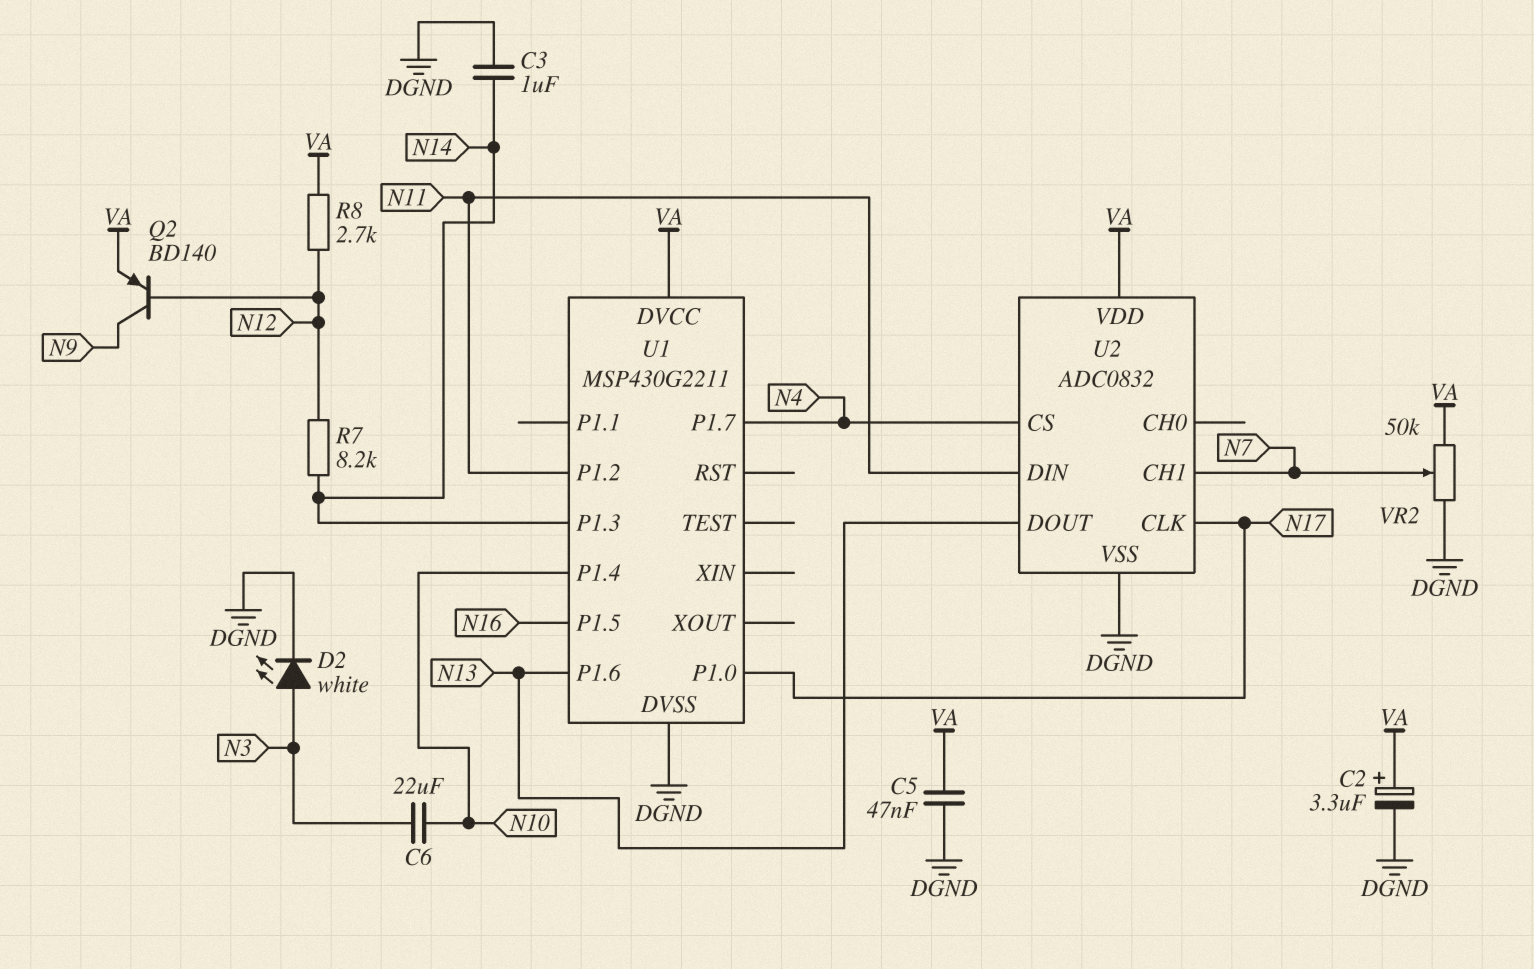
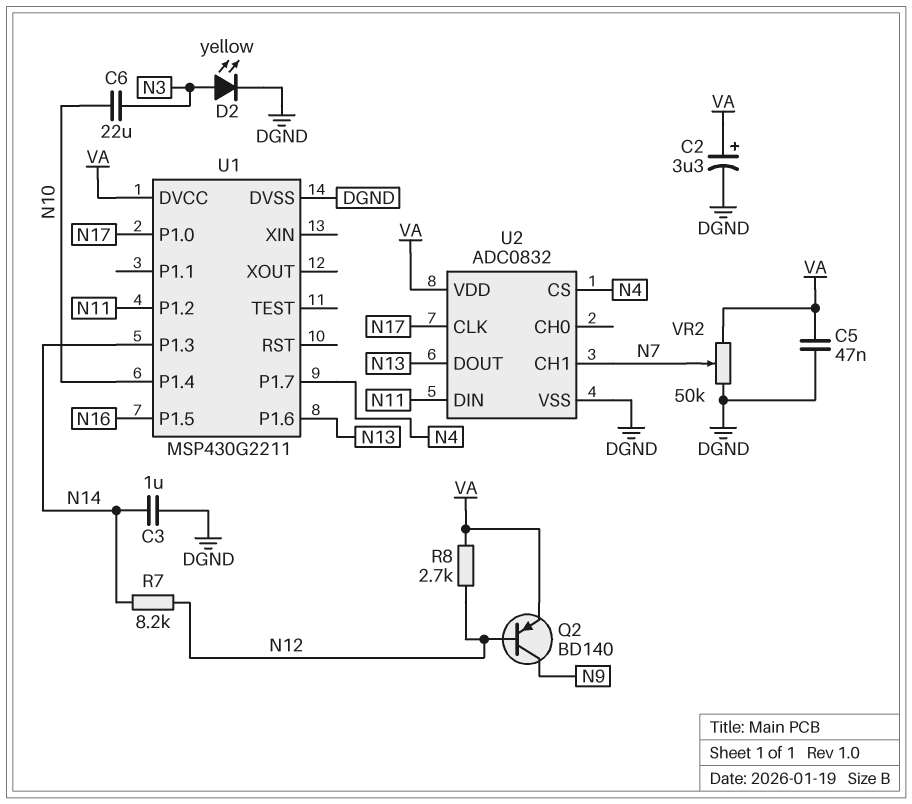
D2: LED white (A N3, K DGND) -> LED yellow (A N3, K DGND)

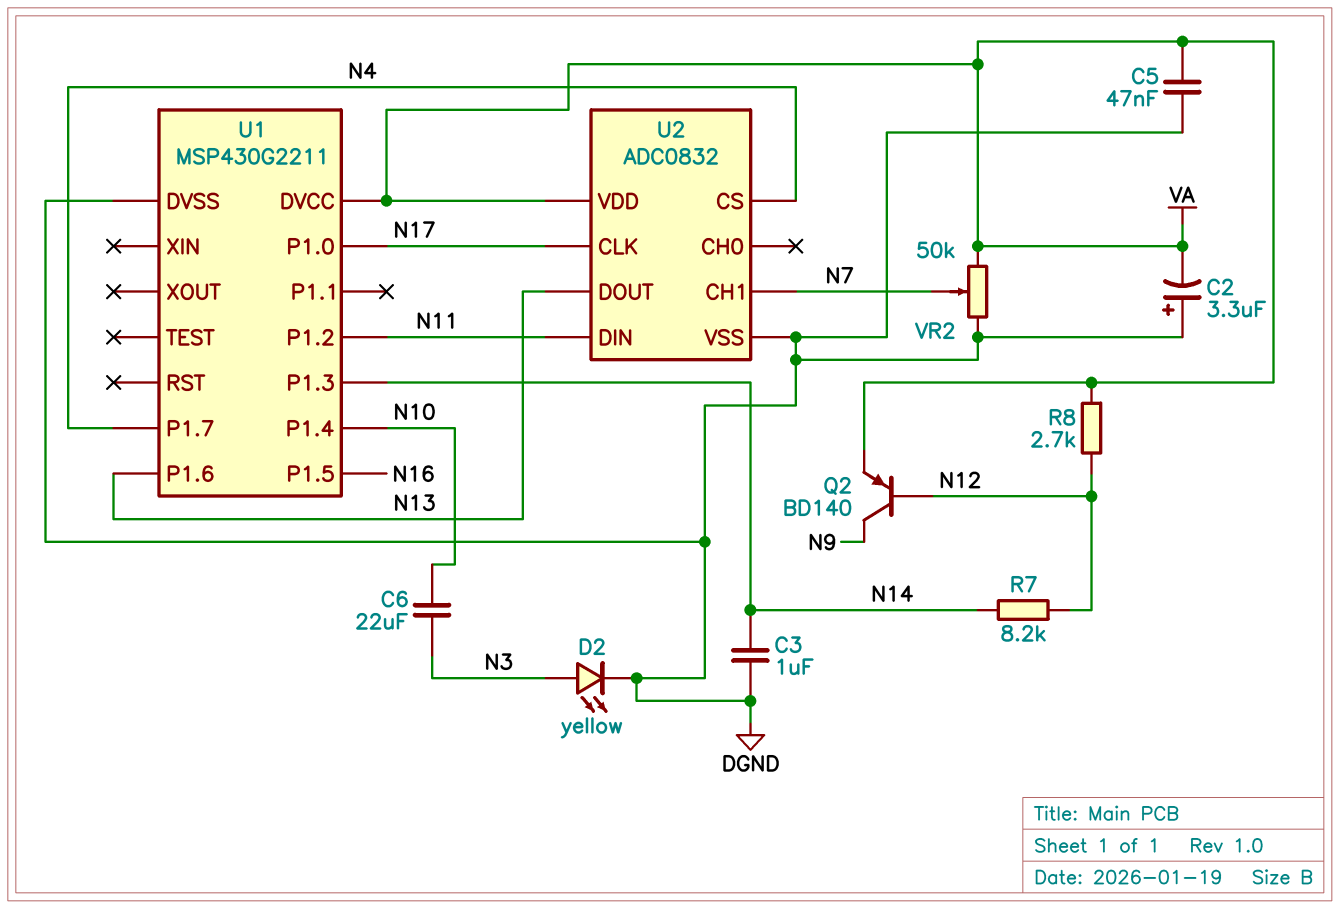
C2: 3.3uF (plus VA, minus DGND) -> 3.3uF (plus DGND, minus VA)

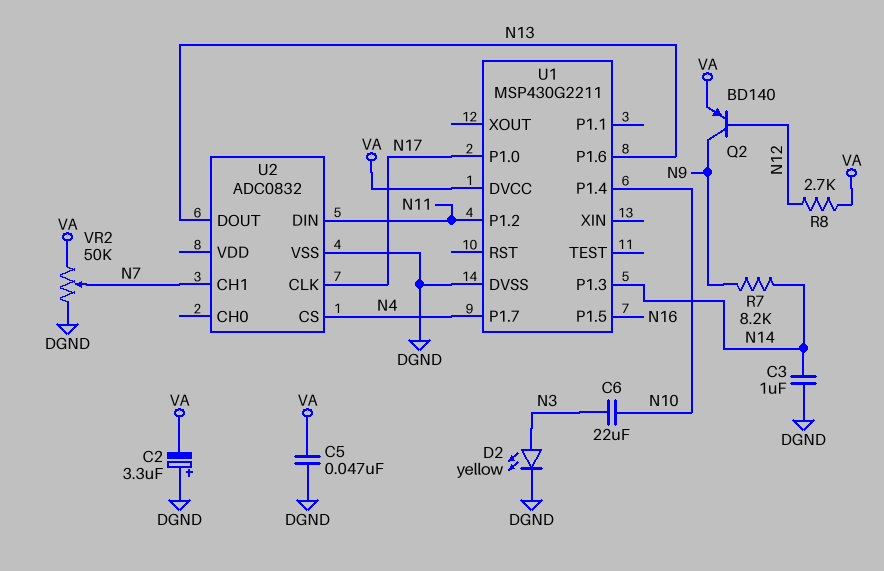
R7: 8.2k (N12, N14) -> 8.2k (N9, N14)
U2 pin VDD: VA -> none

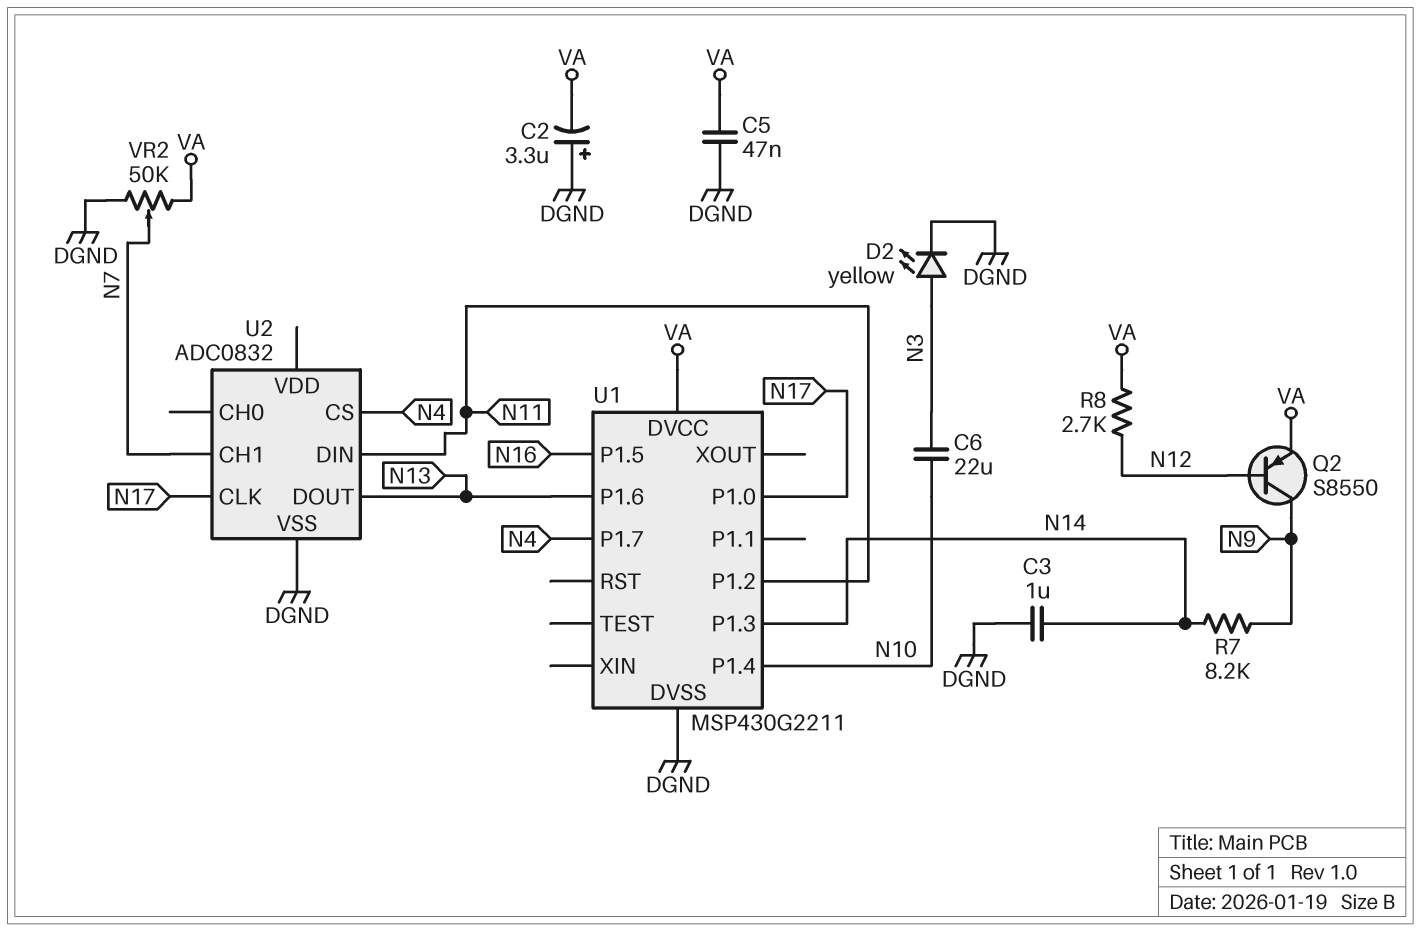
Q2: PNP BD140 (B N12, C N9, E VA) -> PNP S8550 (B N12, C N9, E VA)

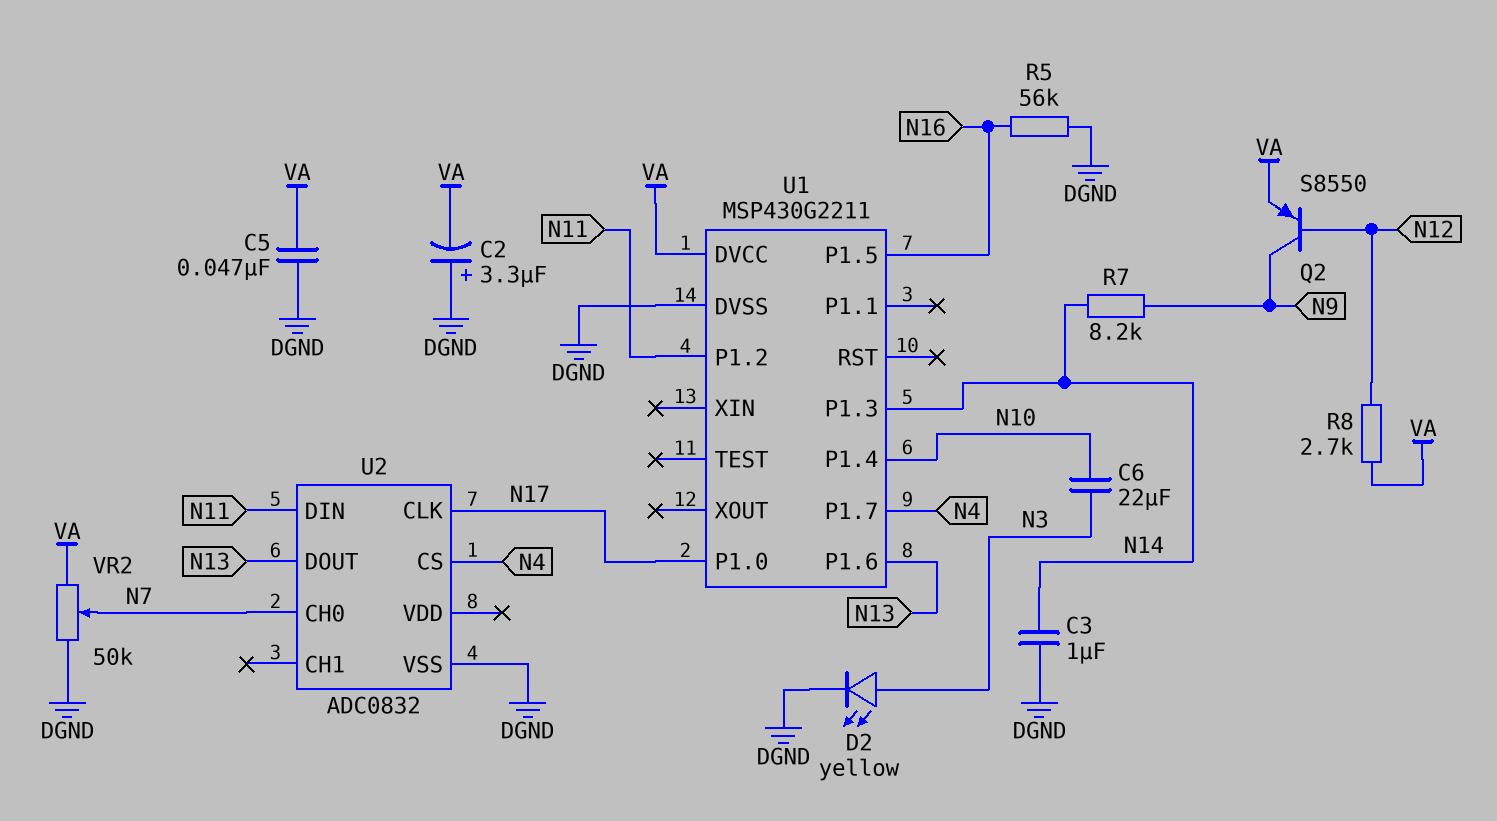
R5: none -> 56k (DGND, N16)
U2 pin CH0: none -> N7
U2 pin CH1: N7 -> none

